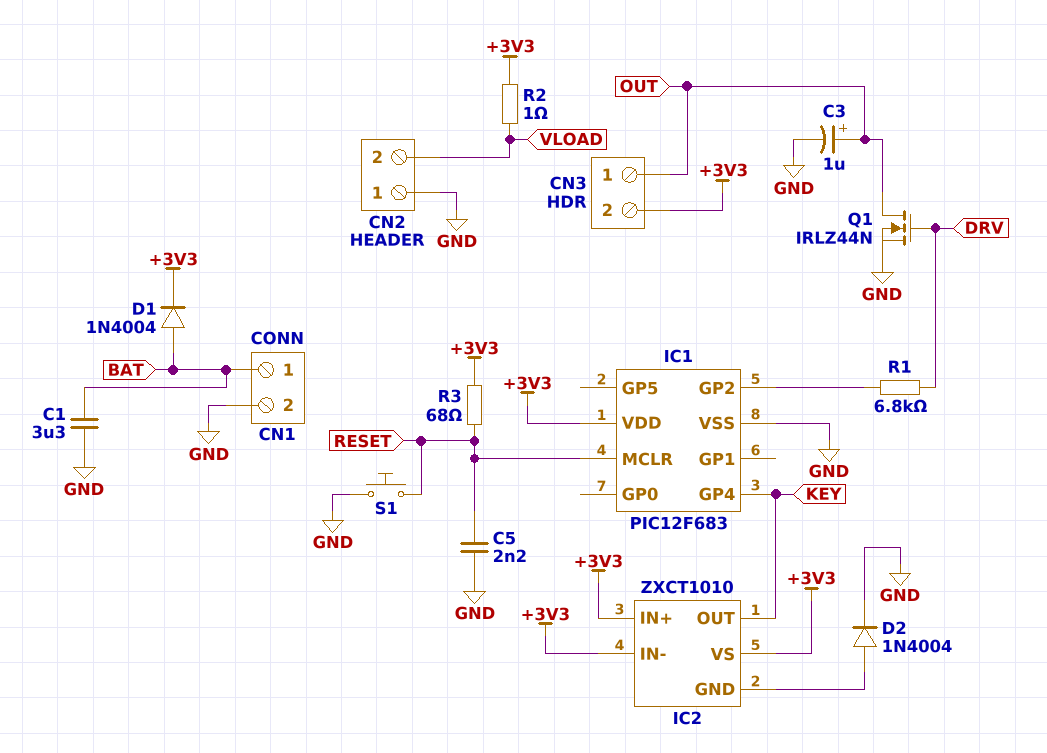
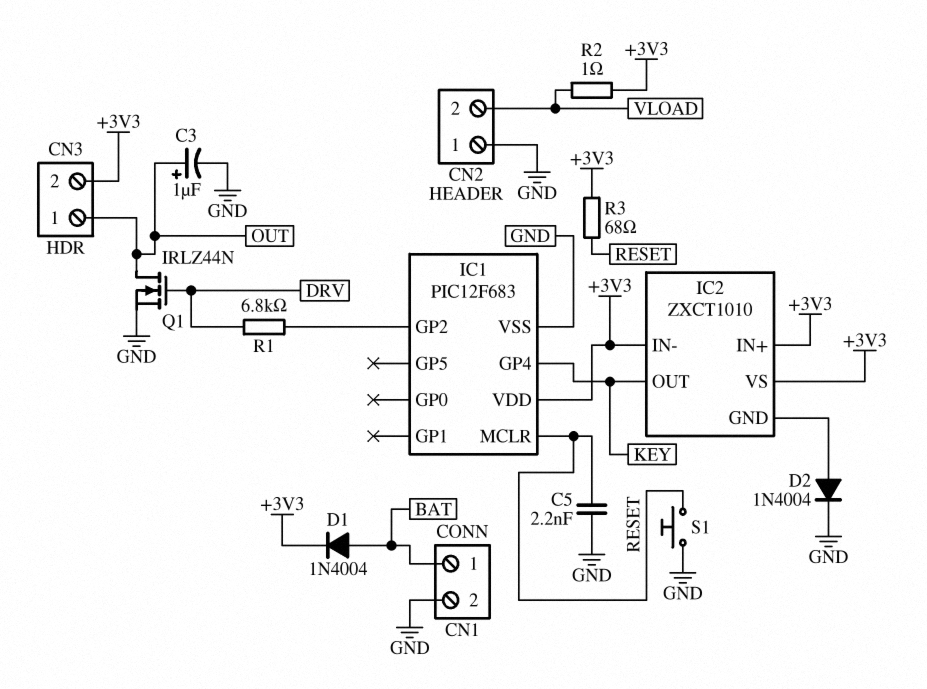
C1: 3.3uF (BAT, GND) -> none

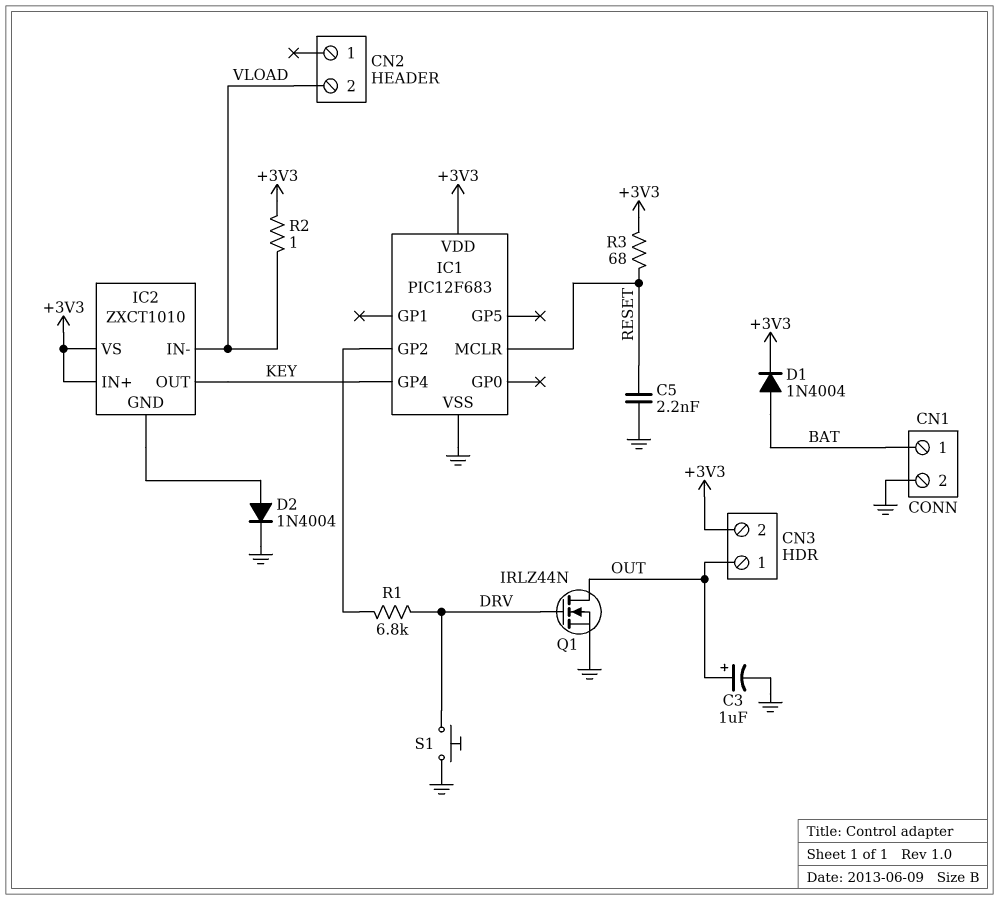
CN2 pin 1: GND -> none
IC2 pin IN-: +3V3 -> VLOAD
S1: button (GND, RESET) -> button (DRV, GND)

